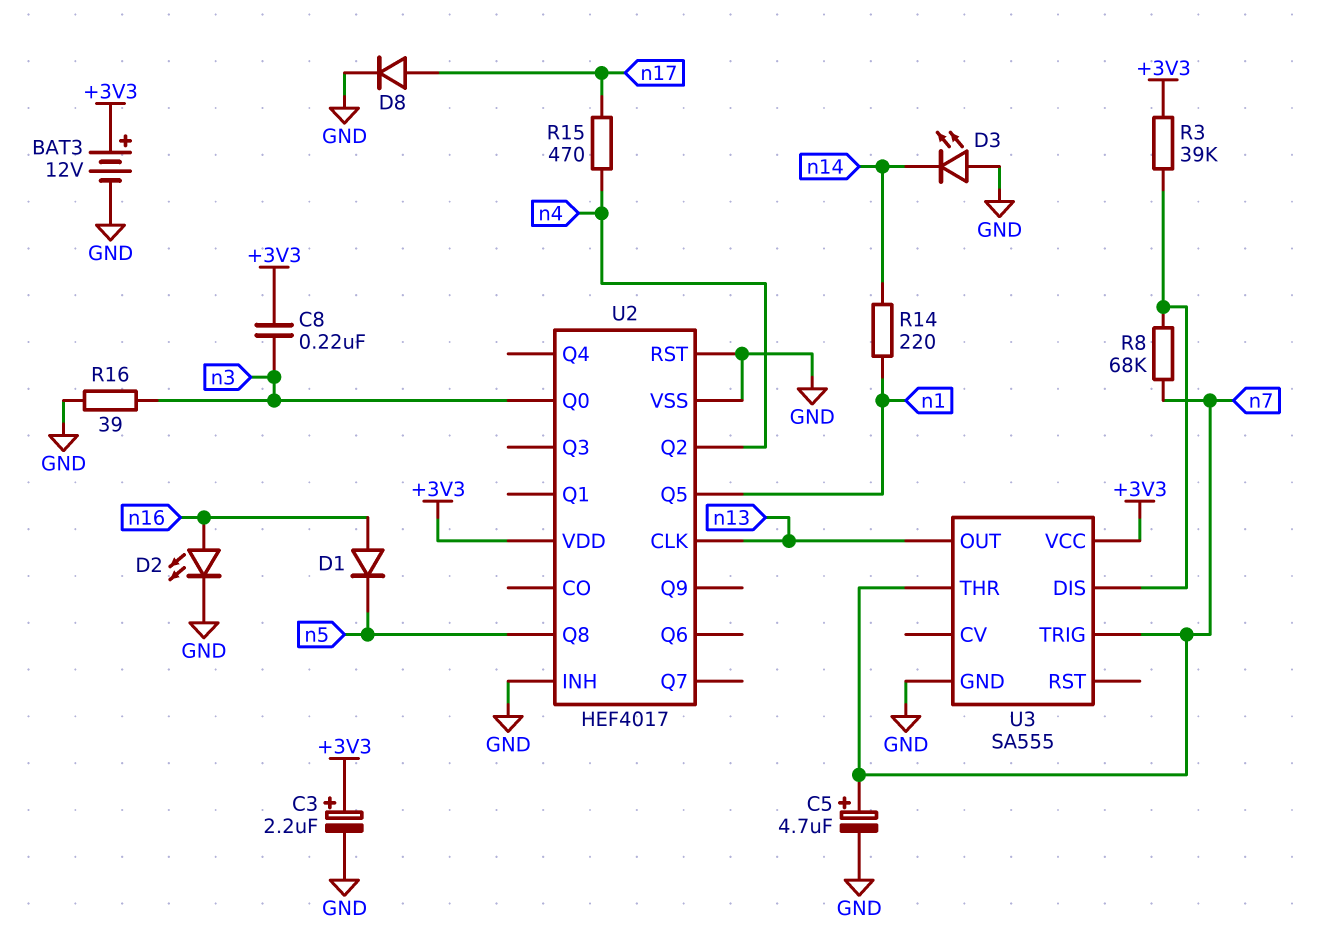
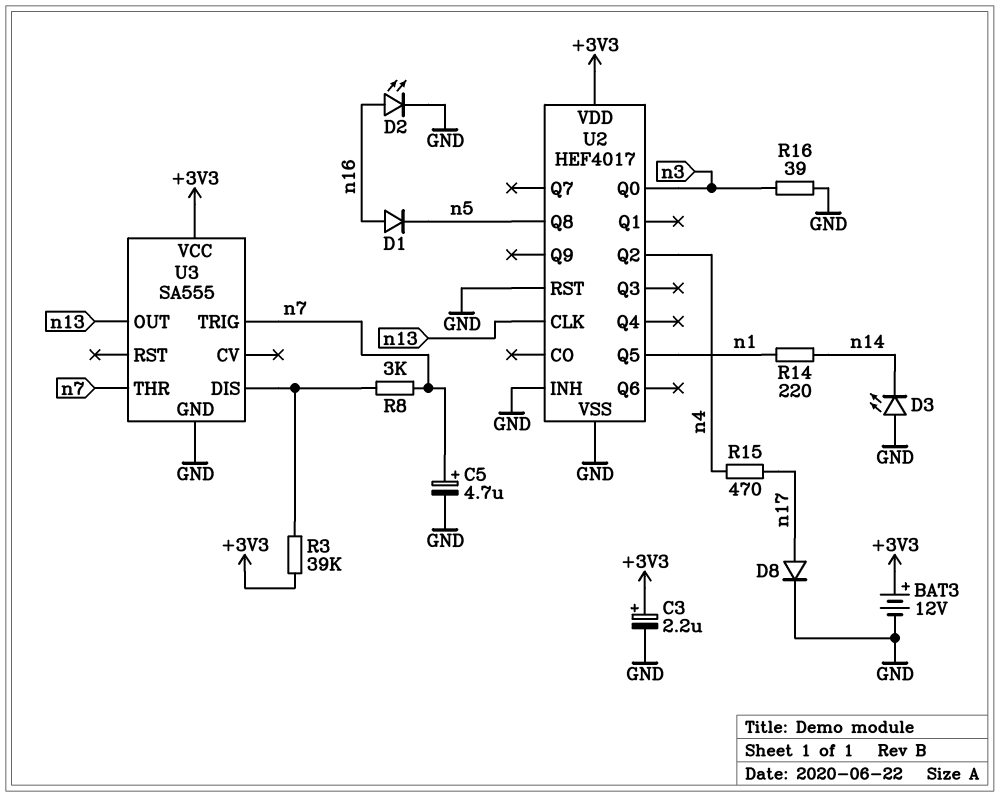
C8: 220nF (+3V3, n3) -> none
R8: 68k (U3/DIS, n7) -> 3k (U3/DIS, n7)

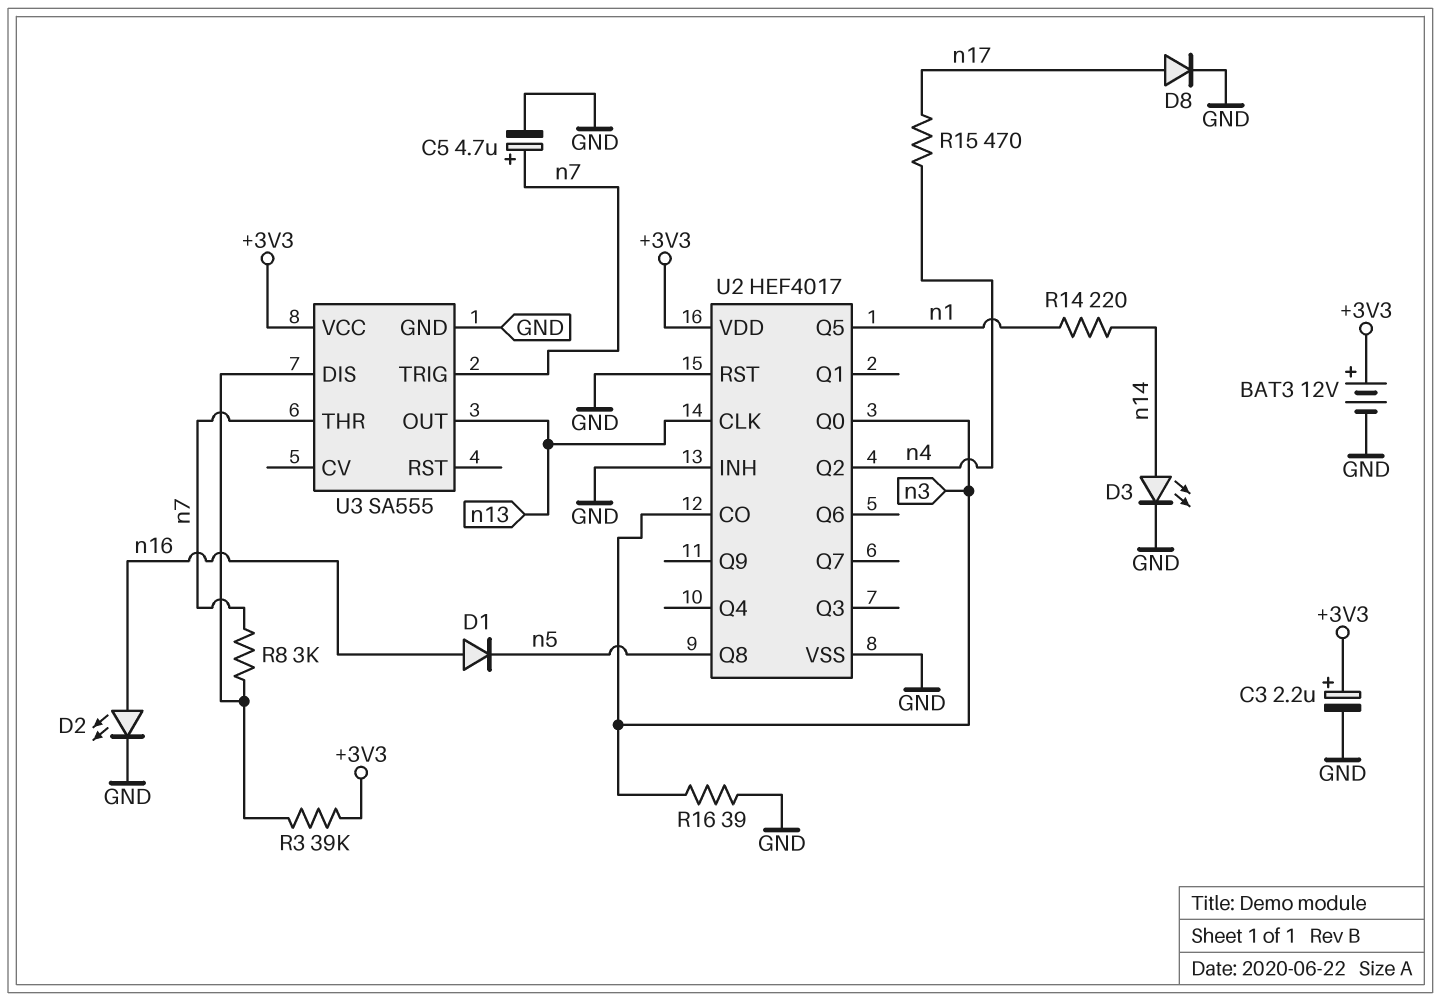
D3: LED (A GND, K n14) -> LED (A n14, K GND)
U2 pin CO: none -> n3

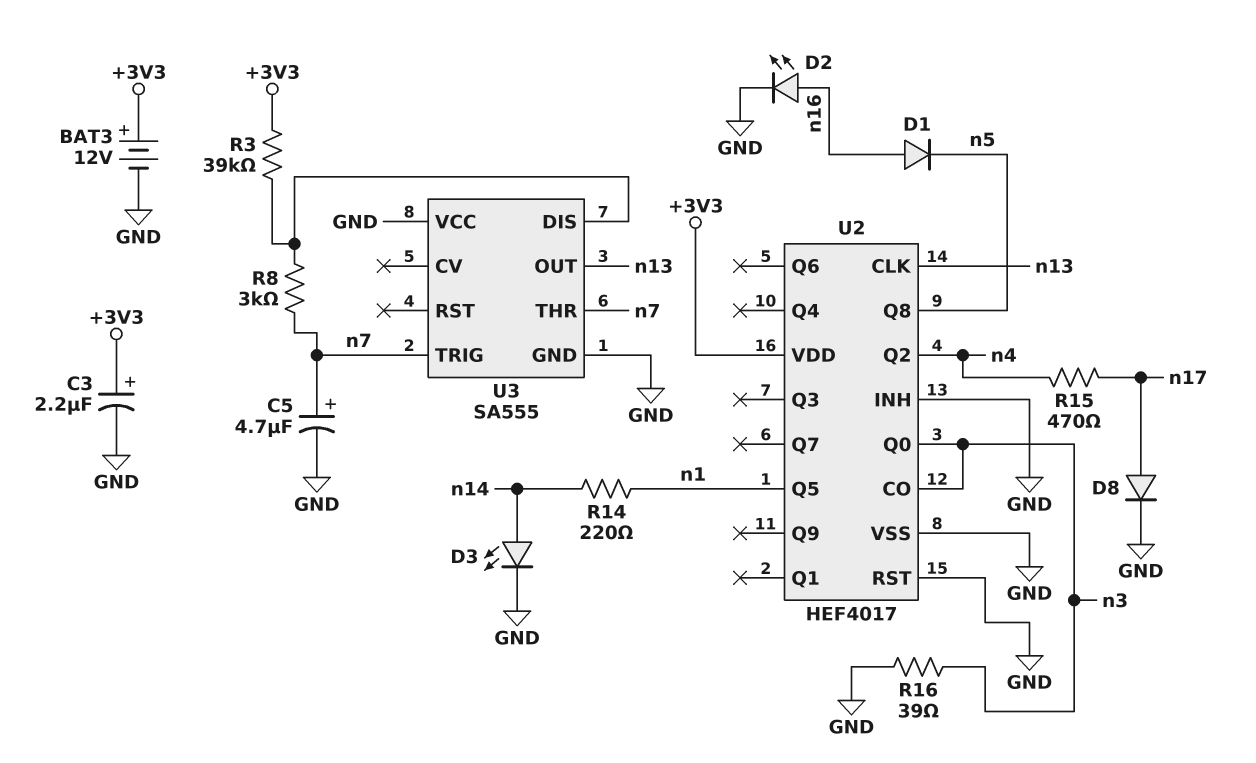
U3 pin VCC: +3V3 -> GND

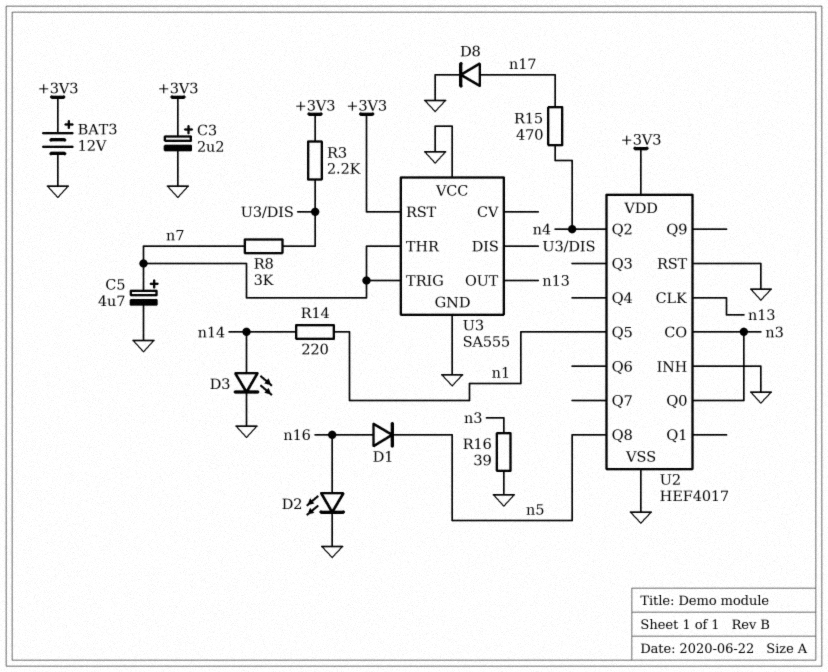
R3: 39k (+3V3, U3/DIS) -> 2.2k (+3V3, U3/DIS)
U3 pin RST: none -> +3V3

